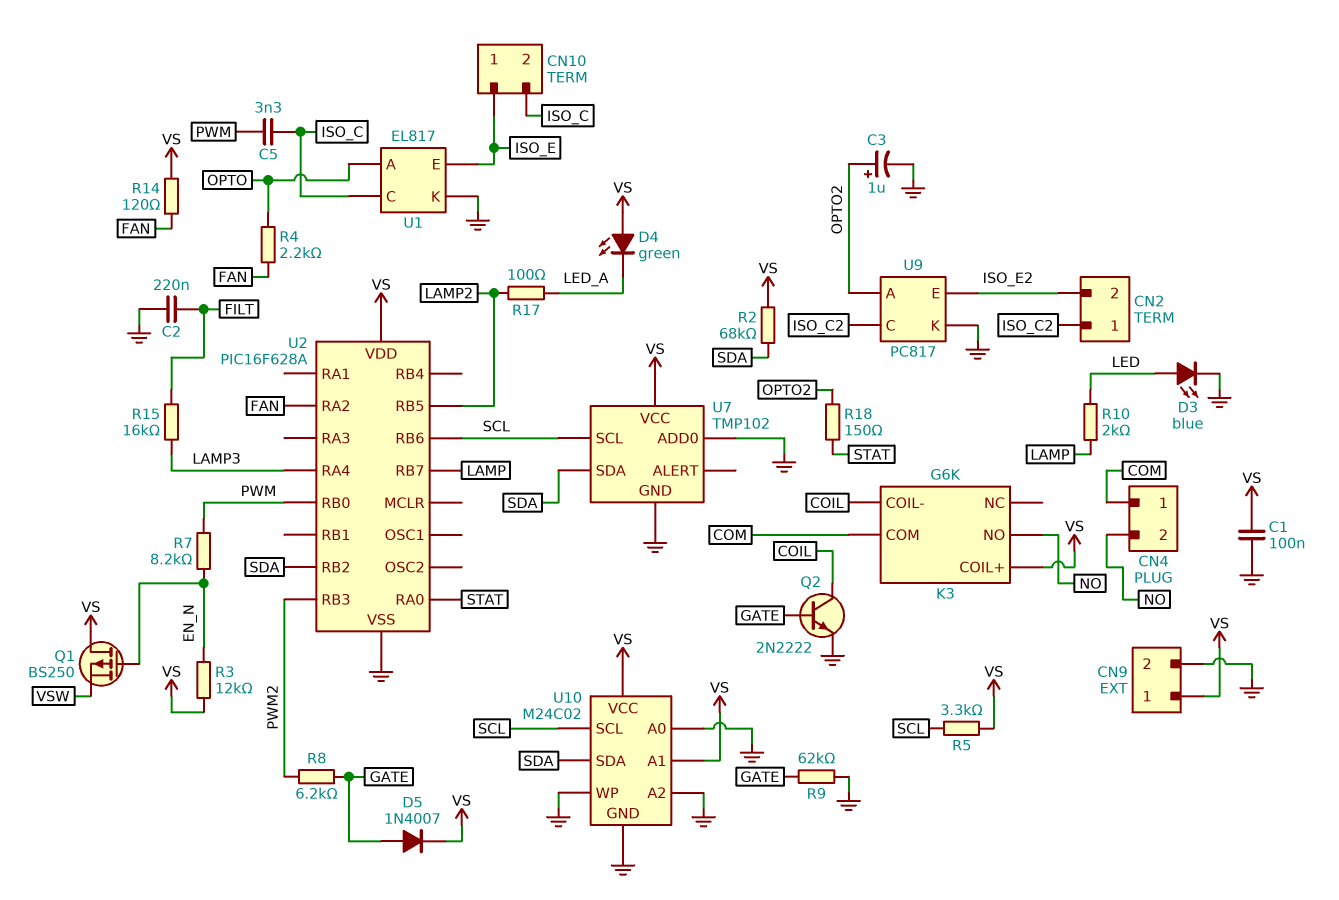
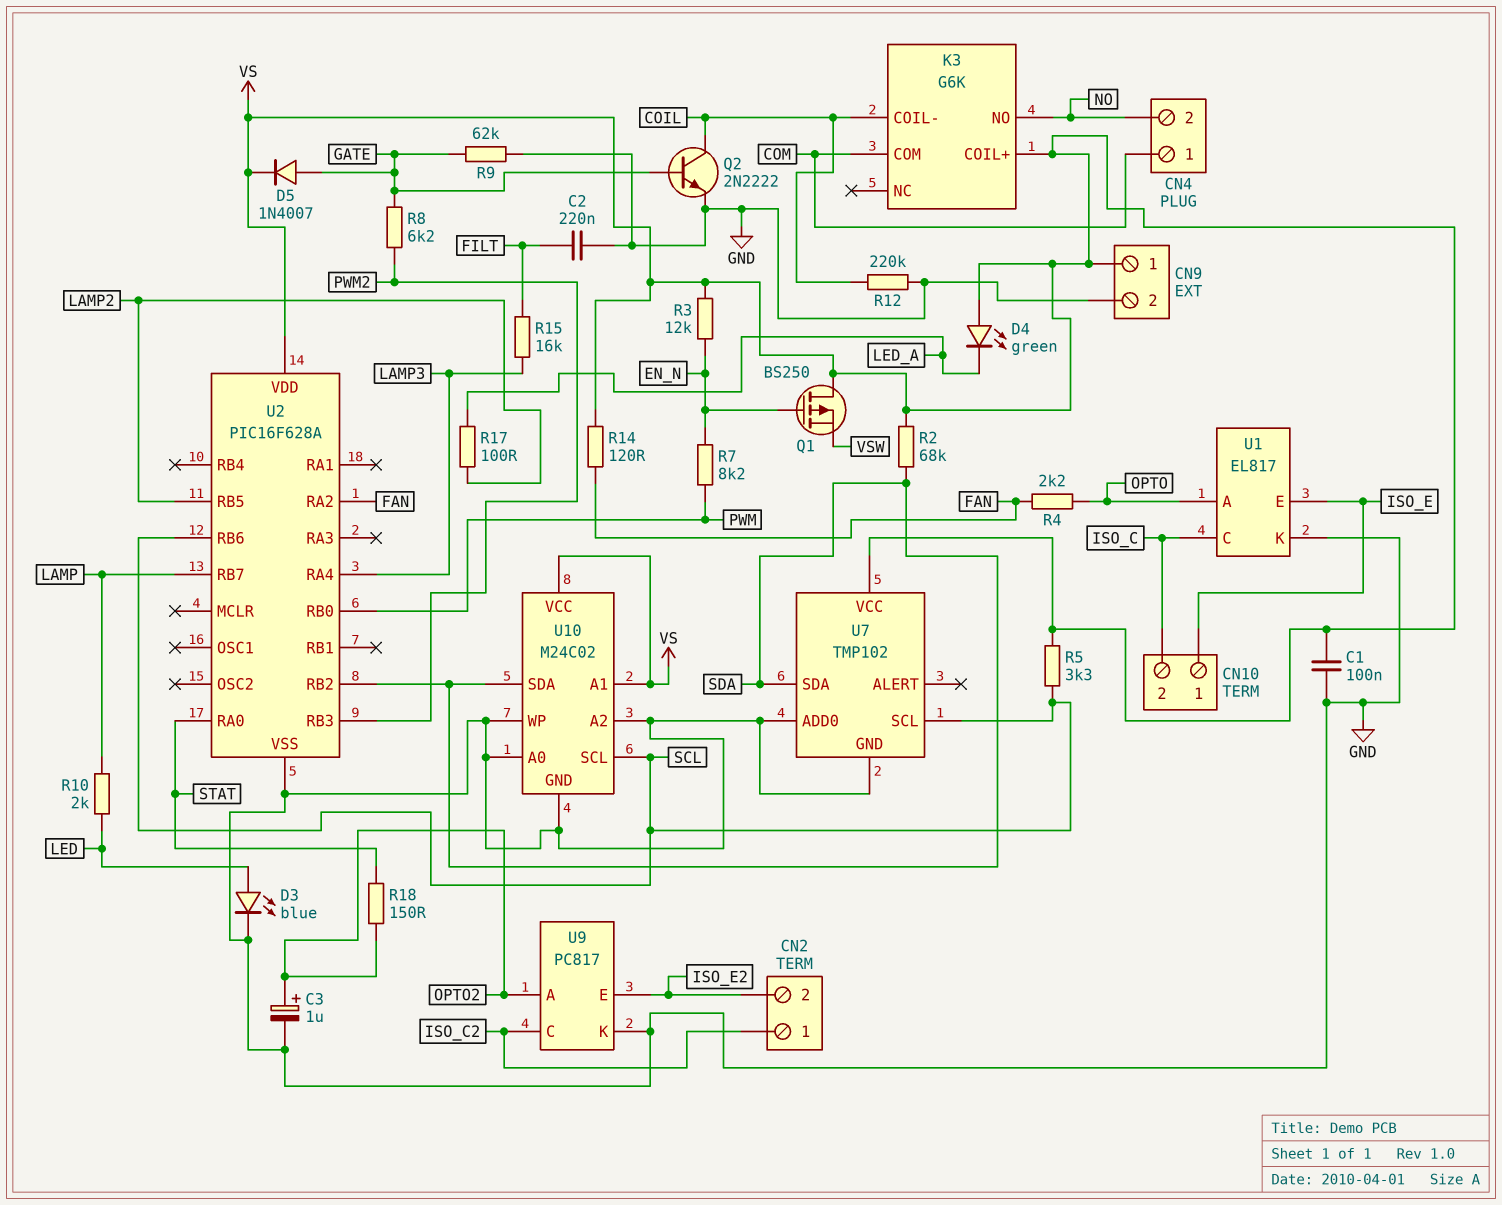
C5: 3.3nF (ISO_C, PWM) -> none
R12: none -> 220k (COIL, GND)

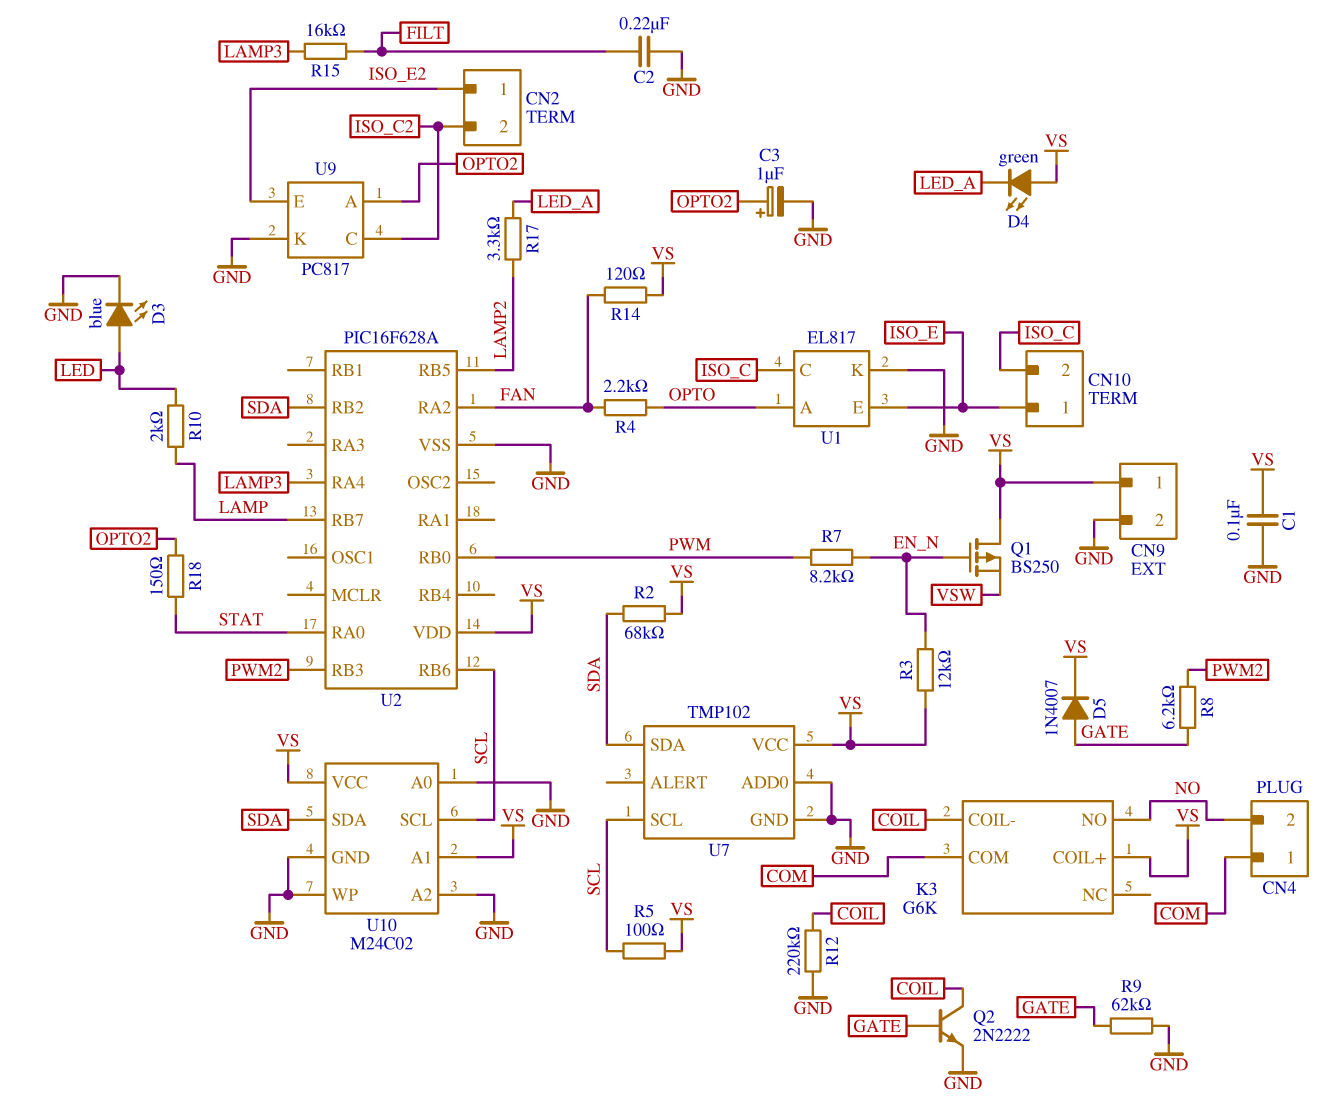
CN2 pin 1: ISO_C2 -> ISO_E2
CN2 pin 2: ISO_E2 -> ISO_C2
R5: 3.3k (SCL, VS) -> 100 (SCL, VS)
R17: 100 (LAMP2, LED_A) -> 3.3k (LAMP2, LED_A)

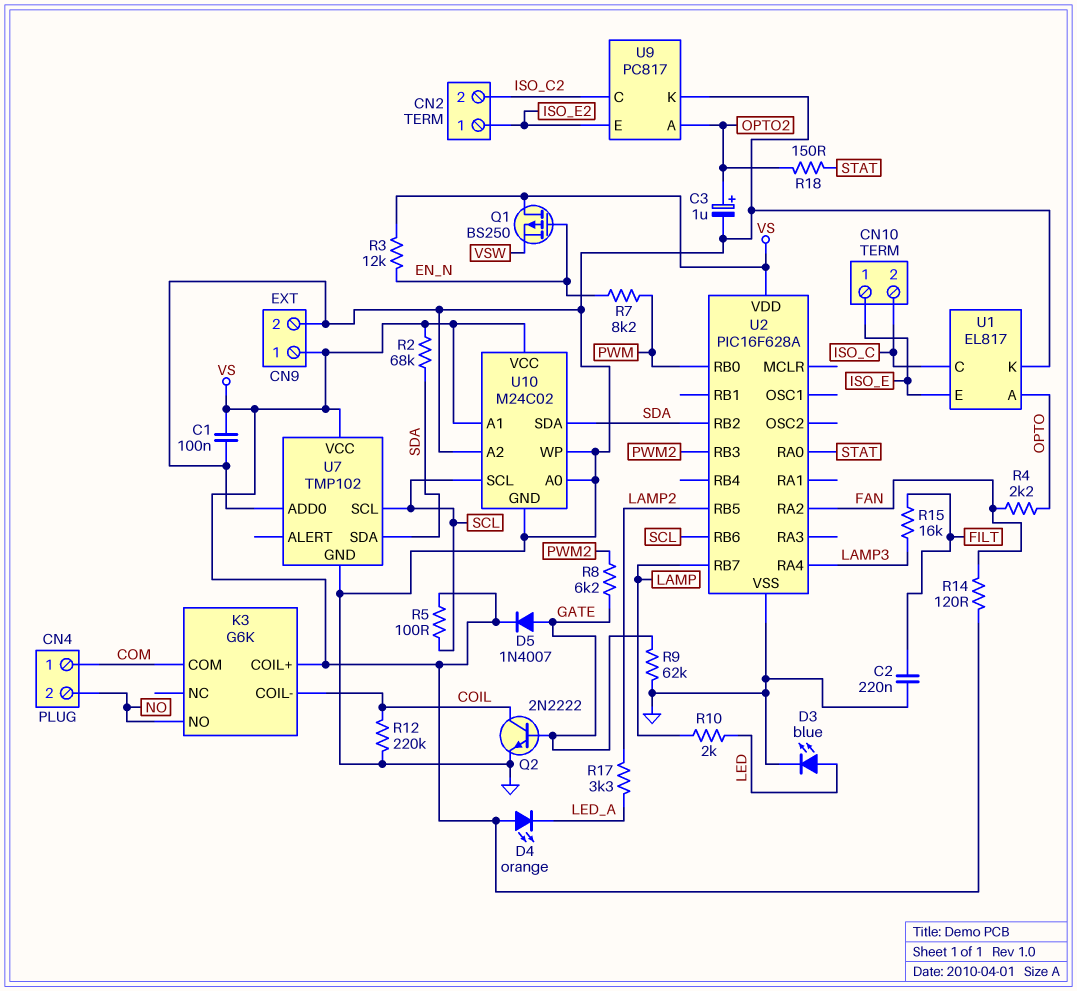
D4: LED green (A VS, K LED_A) -> LED orange (A VS, K LED_A)

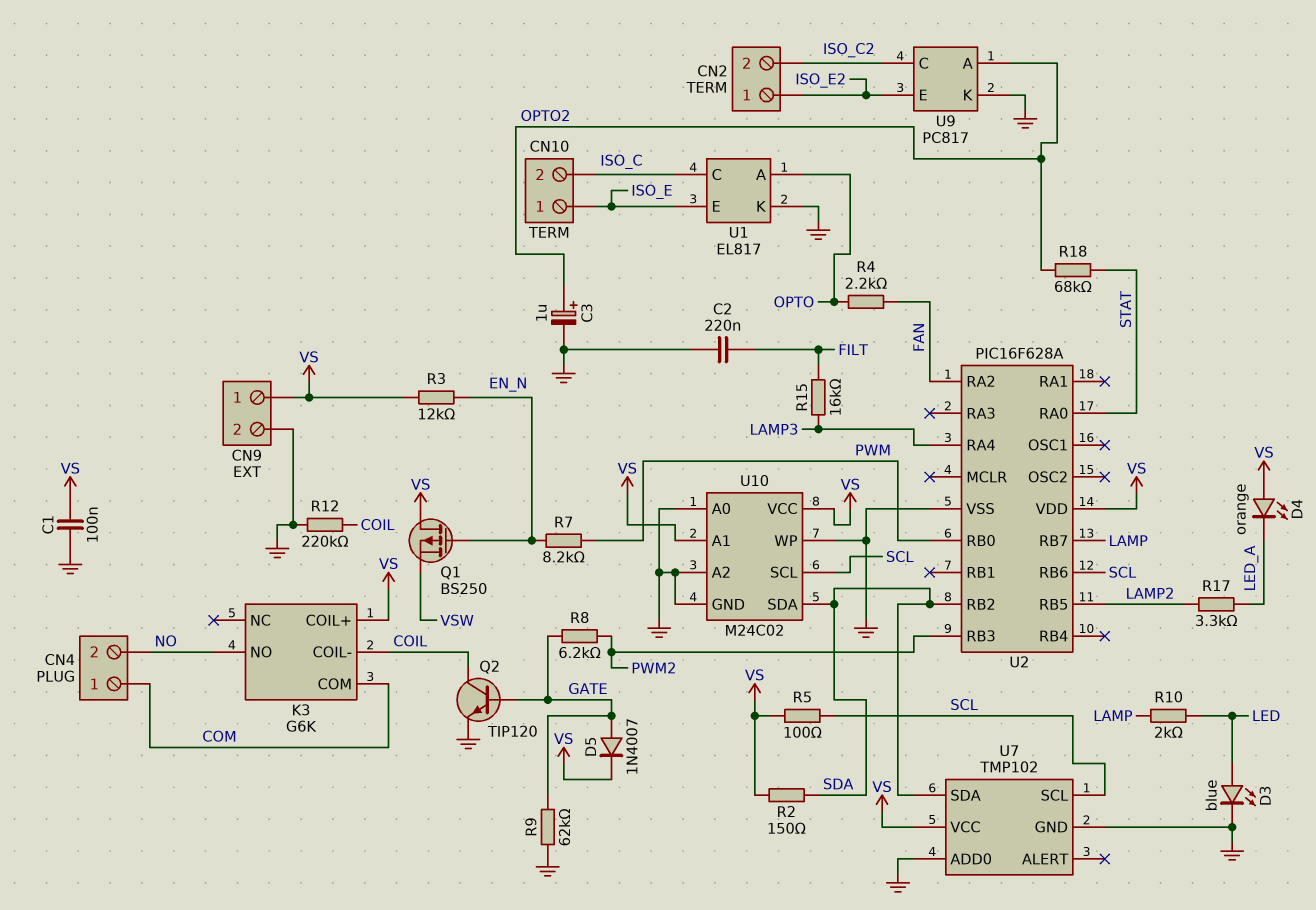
Q2: NPN 2N2222 (B GATE, C COIL, E GND) -> NPN TIP120 (B GATE, C COIL, E GND)
R2: 68k (SDA, VS) -> 150 (SDA, VS)
R14: 120 (FAN, VS) -> none
R18: 150 (OPTO2, STAT) -> 68k (OPTO2, STAT)

